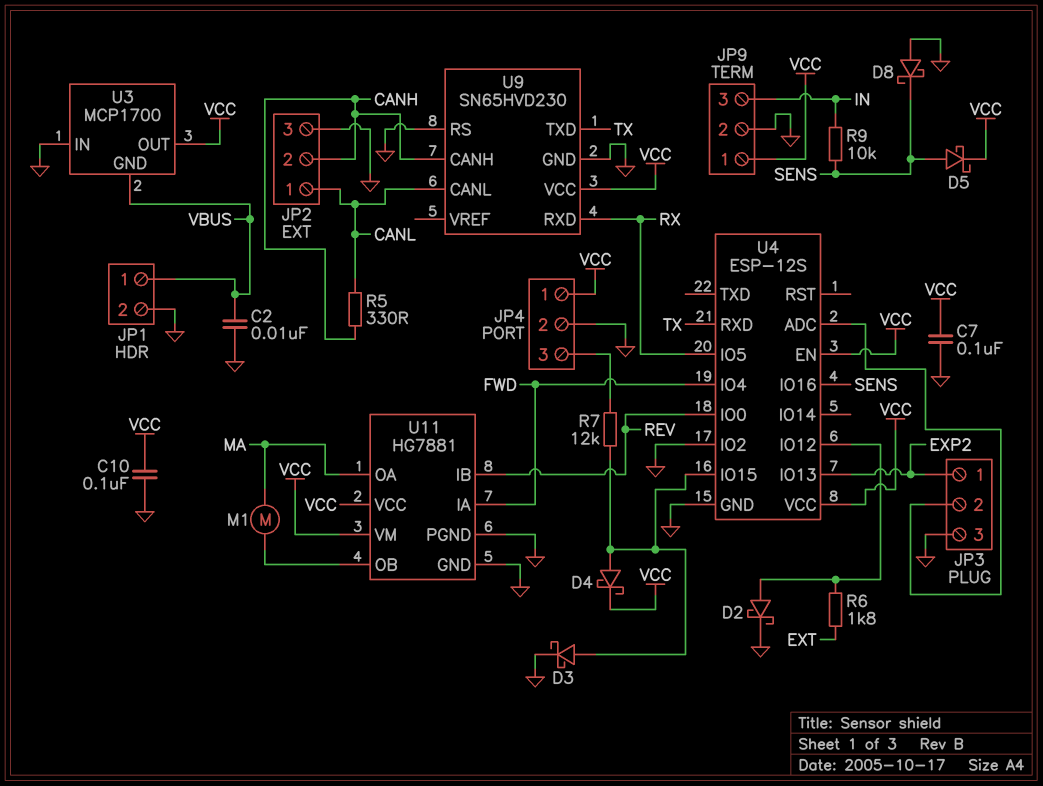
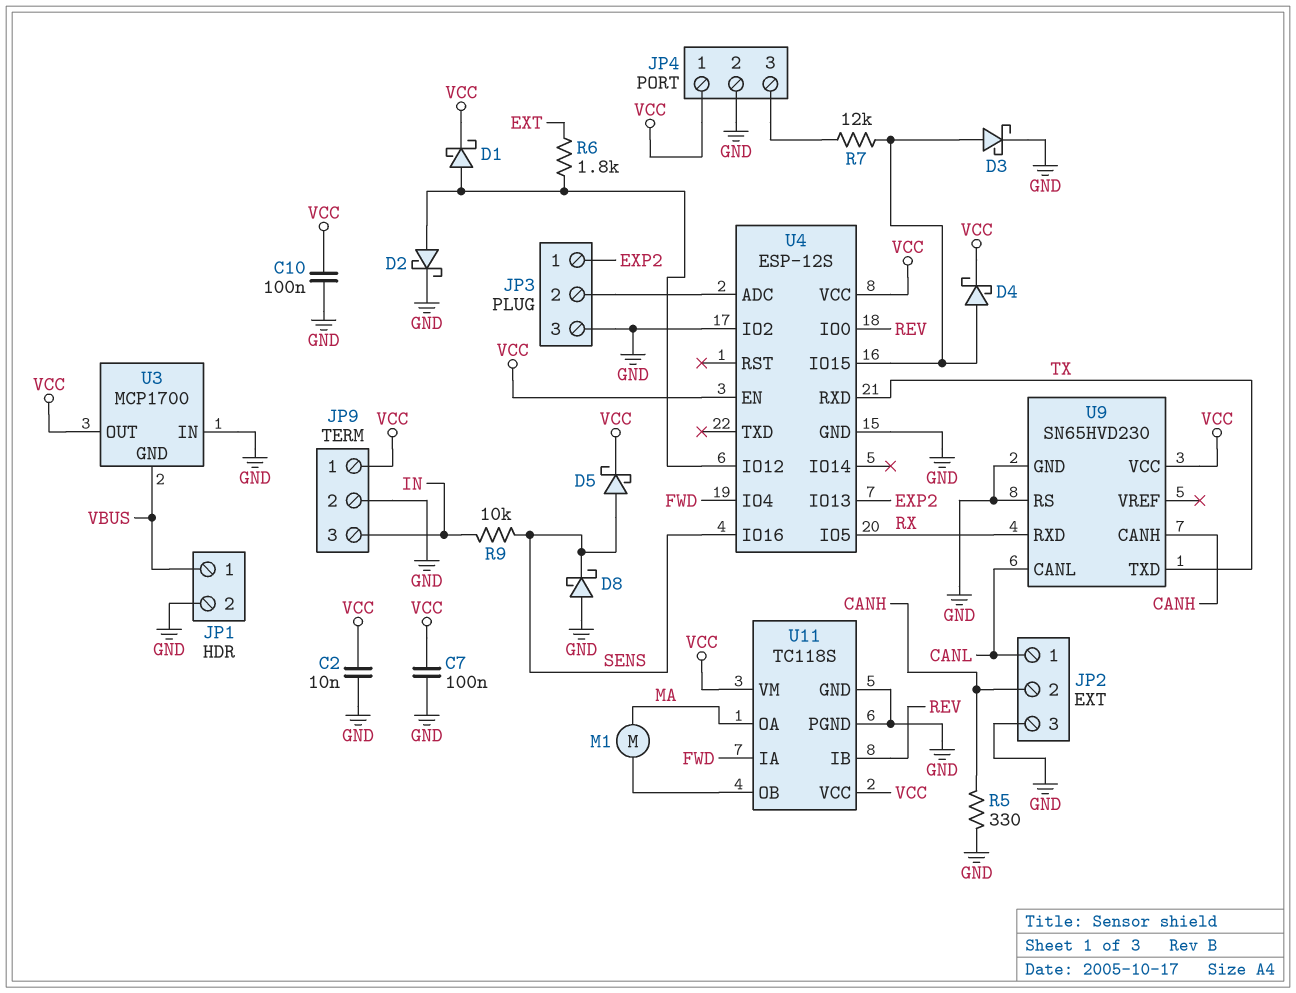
C2: 10nF (GND, VBUS) -> 10nF (GND, VCC)
D1: none -> schottky (A U4/IO12, K VCC)
R5: 330 (CANH, CANL) -> 330 (CANH, GND)
U11: HG7881 -> TC118S

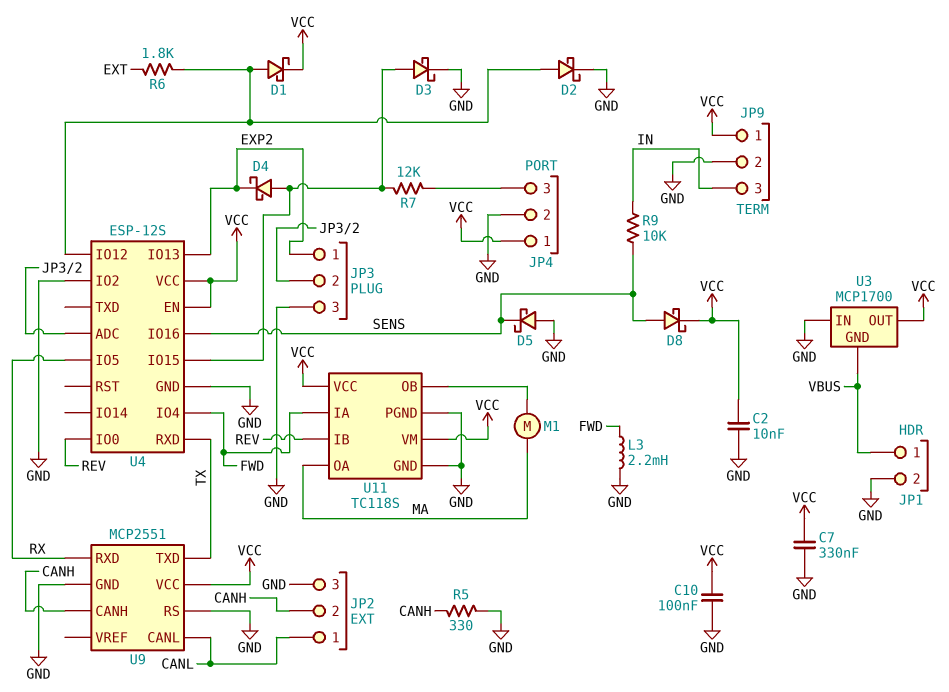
C7: 100nF (GND, VCC) -> 330nF (GND, VCC)
D4: schottky (A U4/IO15, K VCC) -> schottky (A U4/IO15, K EXP2)
D5: schottky (A SENS, K VCC) -> schottky (A GND, K SENS)
D8: schottky (A GND, K SENS) -> schottky (A SENS, K VCC)
L3: none -> 2.2mH (FWD, GND)
U9: SN65HVD230 -> MCP2551

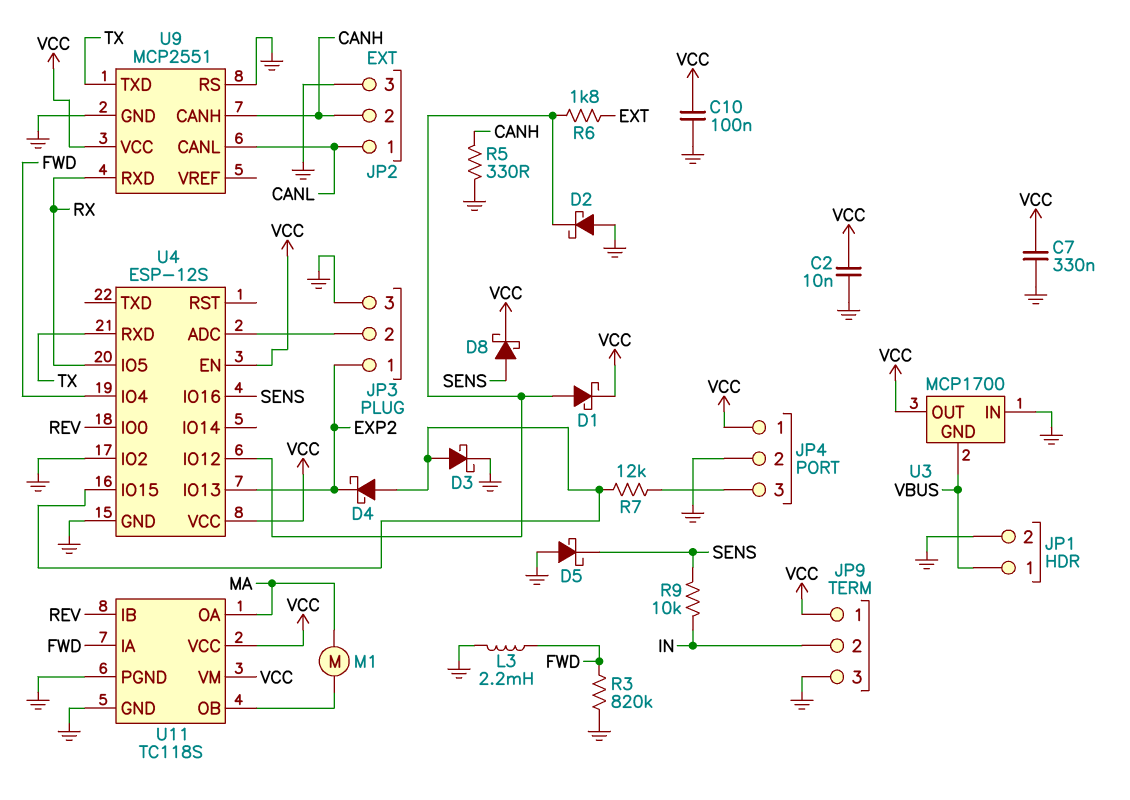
D2: schottky (A U4/IO12, K GND) -> schottky (A GND, K U4/IO12)
JP9 pin 2: GND -> IN
JP9 pin 3: IN -> GND
R3: none -> 820k (FWD, GND)

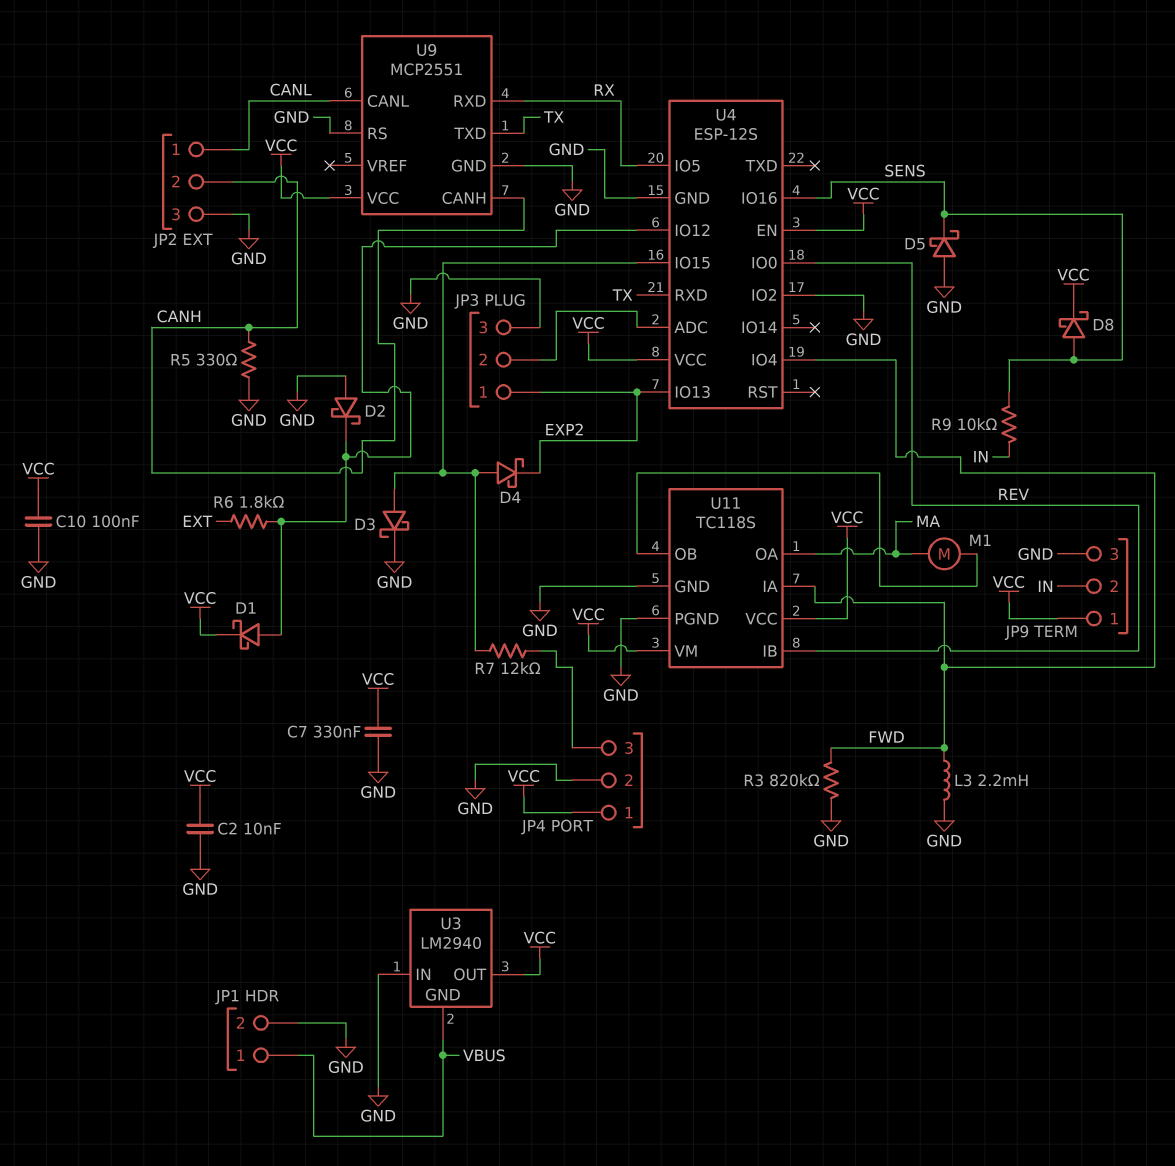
U3: MCP1700 -> LM2940

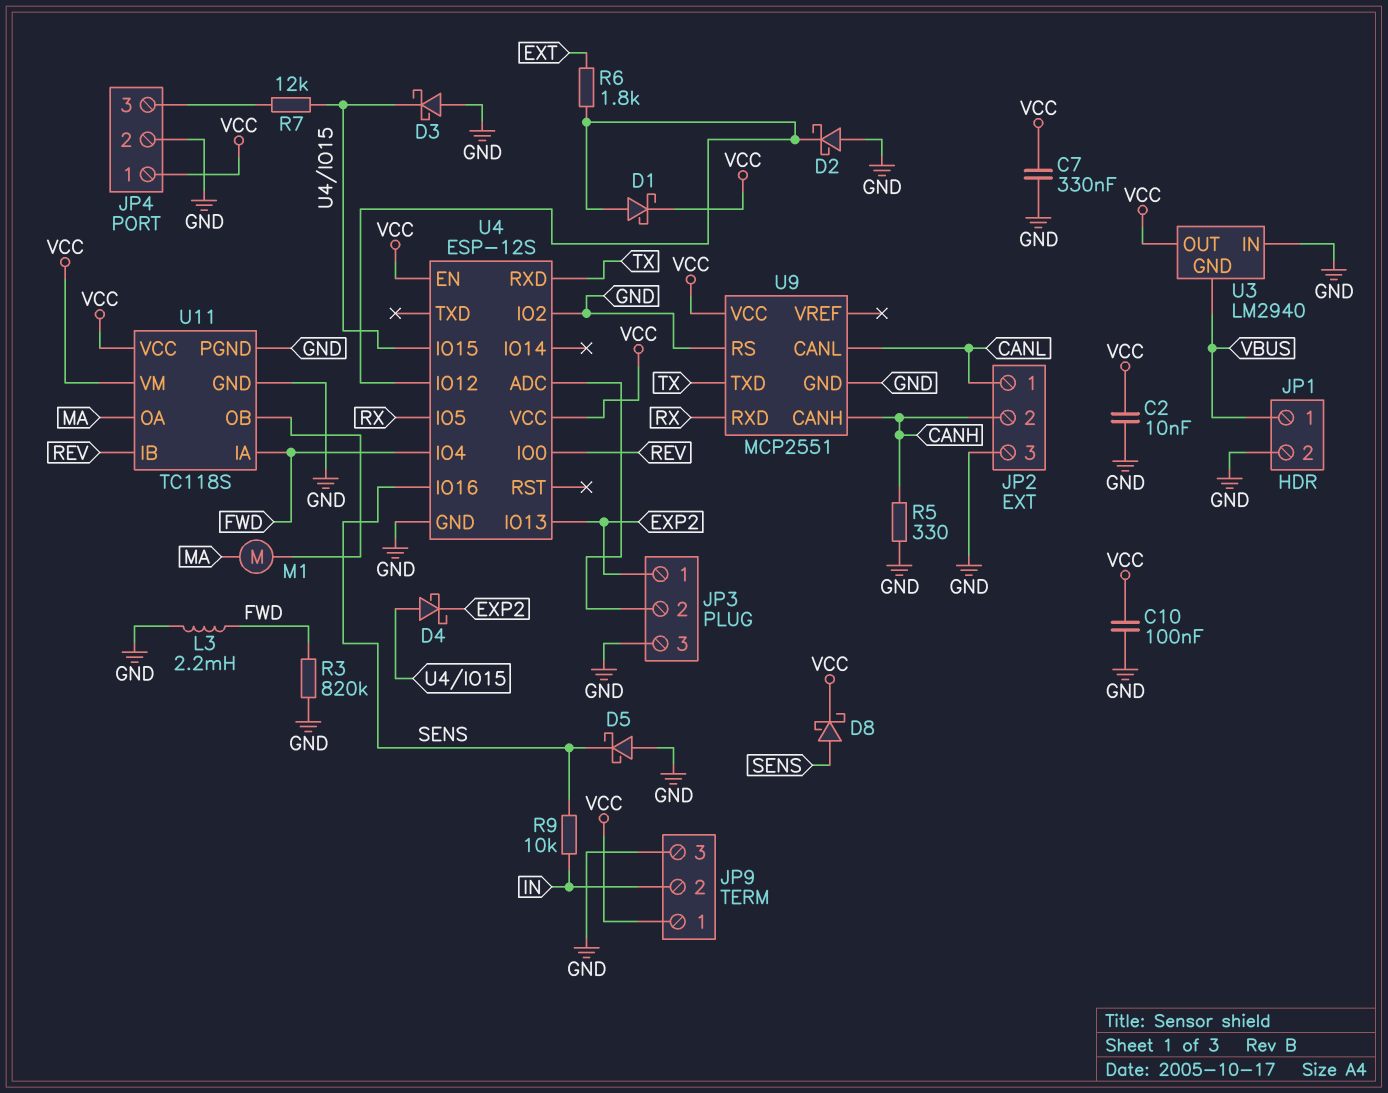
D3: schottky (A U4/IO15, K GND) -> schottky (A GND, K U4/IO15)

